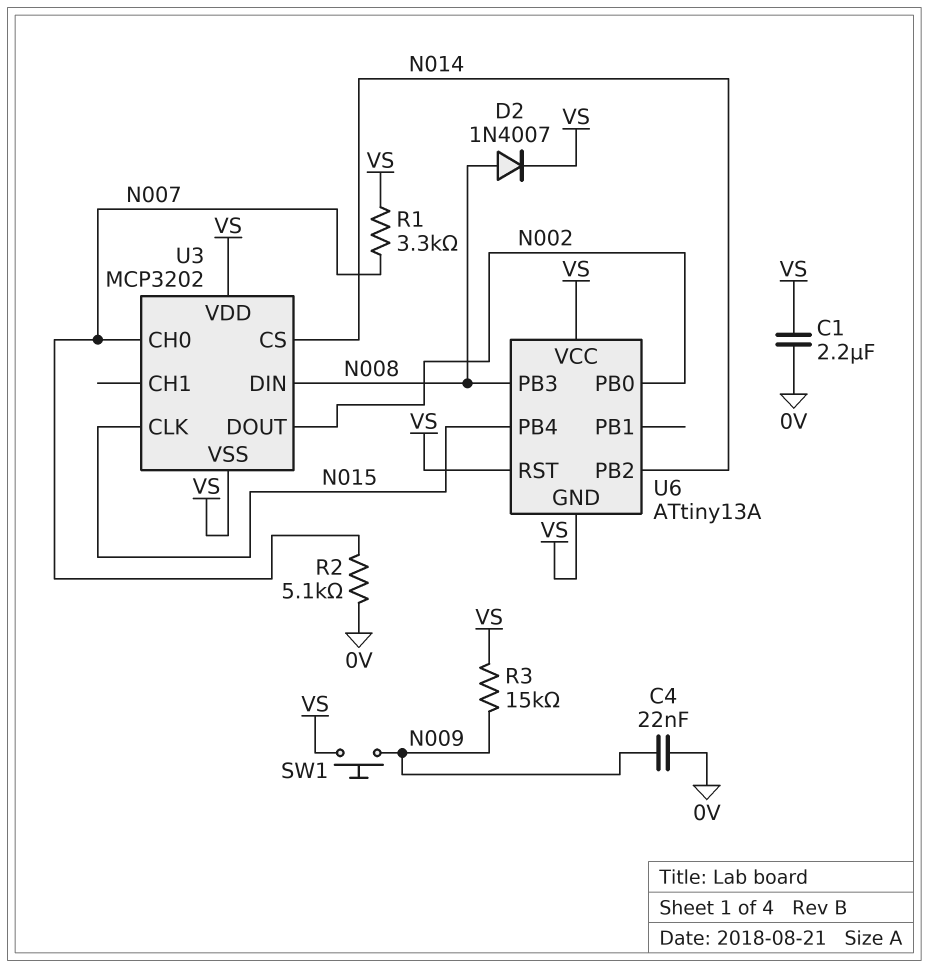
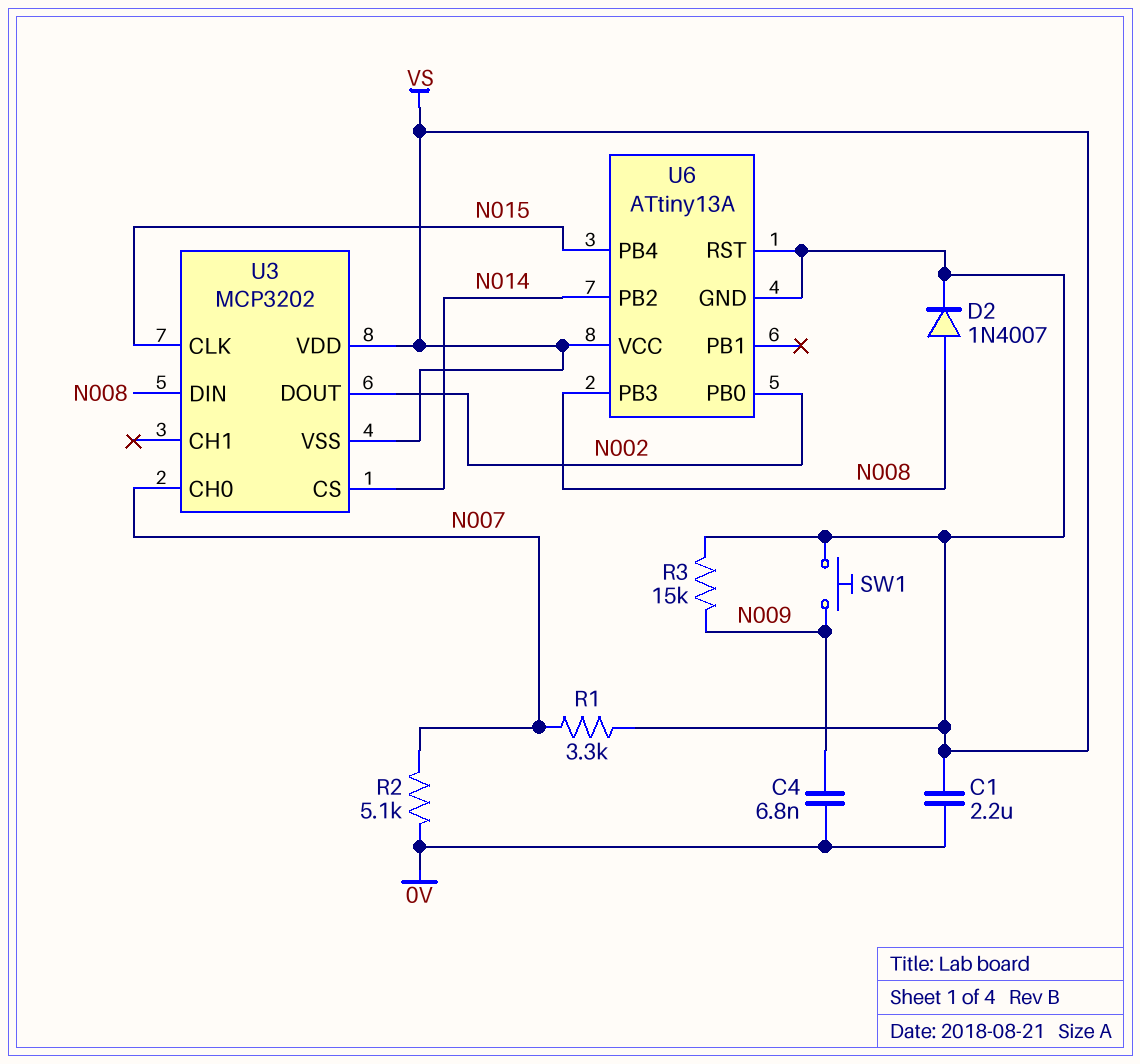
C4: 22nF (0V, N009) -> 6.8nF (0V, N009)

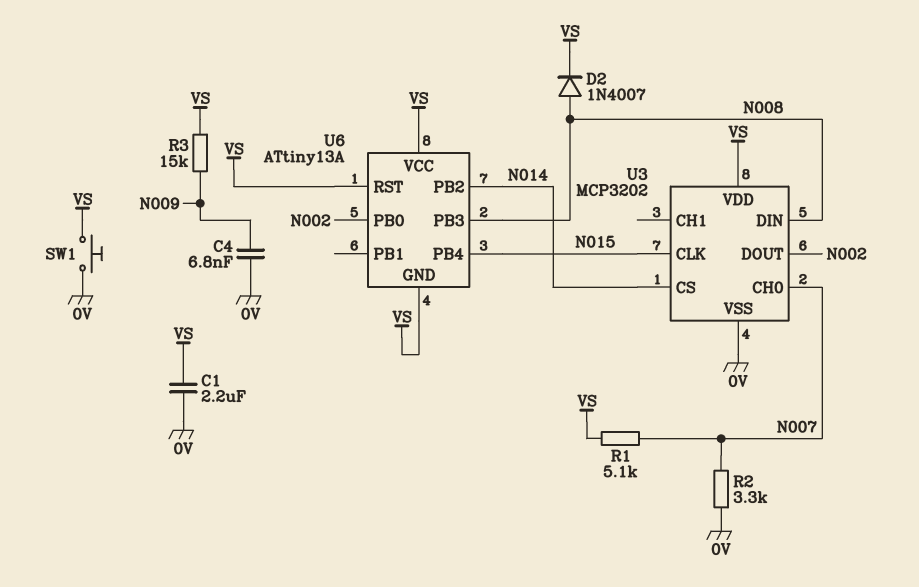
R1: 3.3k (N007, VS) -> 5.1k (N007, VS)
R2: 5.1k (0V, N007) -> 3.3k (0V, N007)
SW1: button (N009, VS) -> button (0V, VS)
U3 pin VSS: VS -> 0V

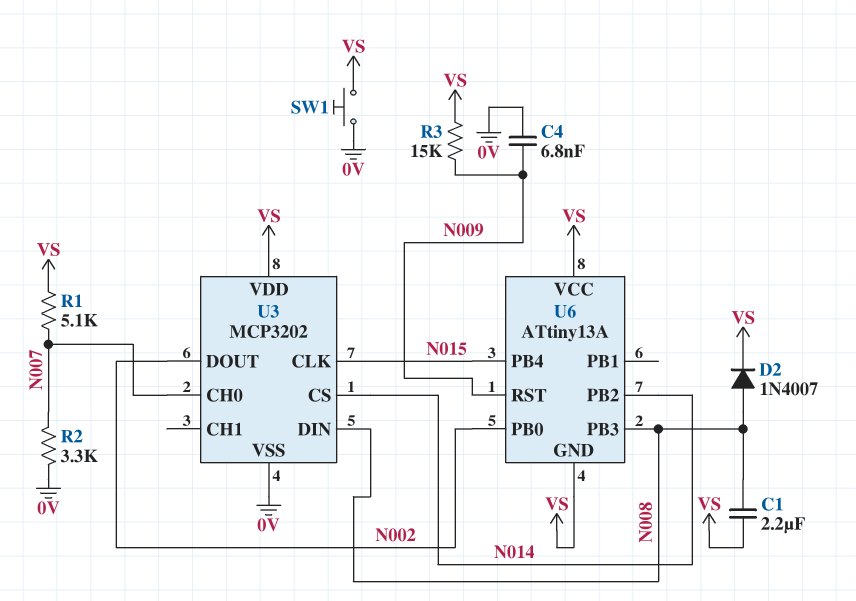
C1: 2.2uF (0V, VS) -> 2.2uF (N008, VS)
U6 pin RST: VS -> N009

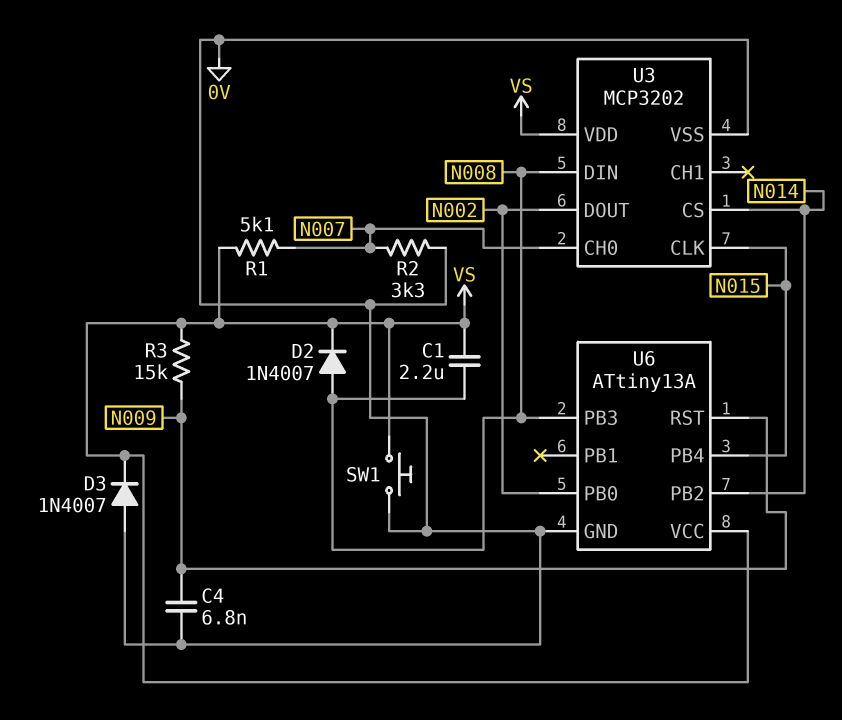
D3: none -> diode 1N4007 (A 0V, K VS)
U6 pin GND: VS -> 0V

